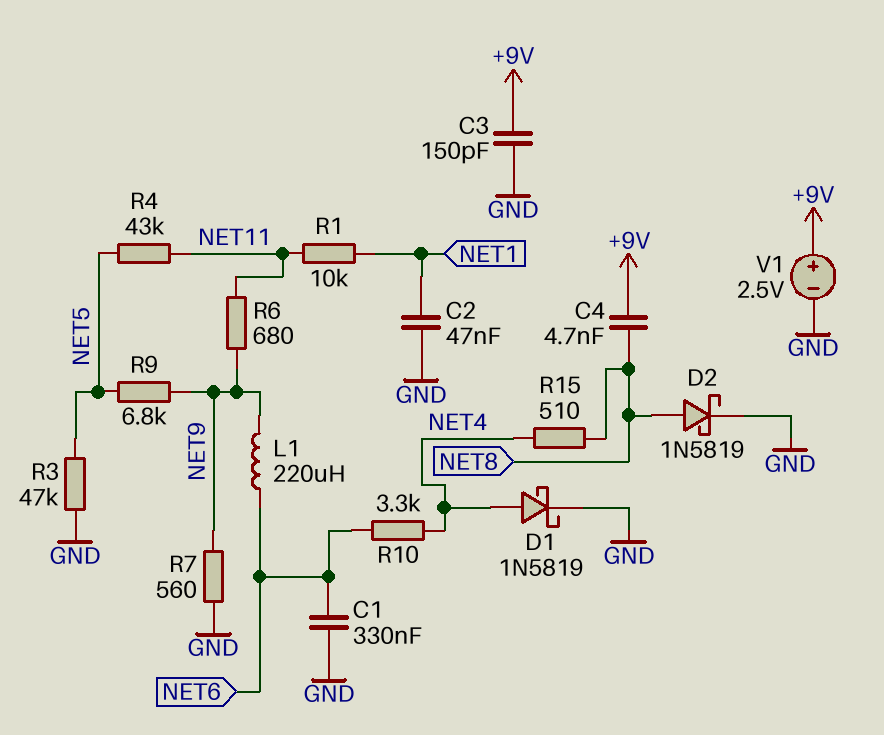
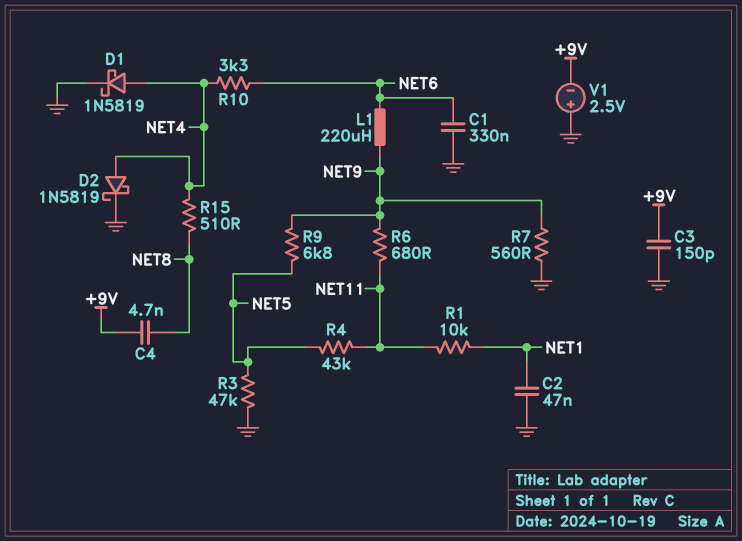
D2: schottky 1N5819 (A NET8, K GND) -> schottky 1N5819 (A NET4, K GND)
V1: 2.5V (plus +9V, minus GND) -> 2.5V (plus GND, minus +9V)

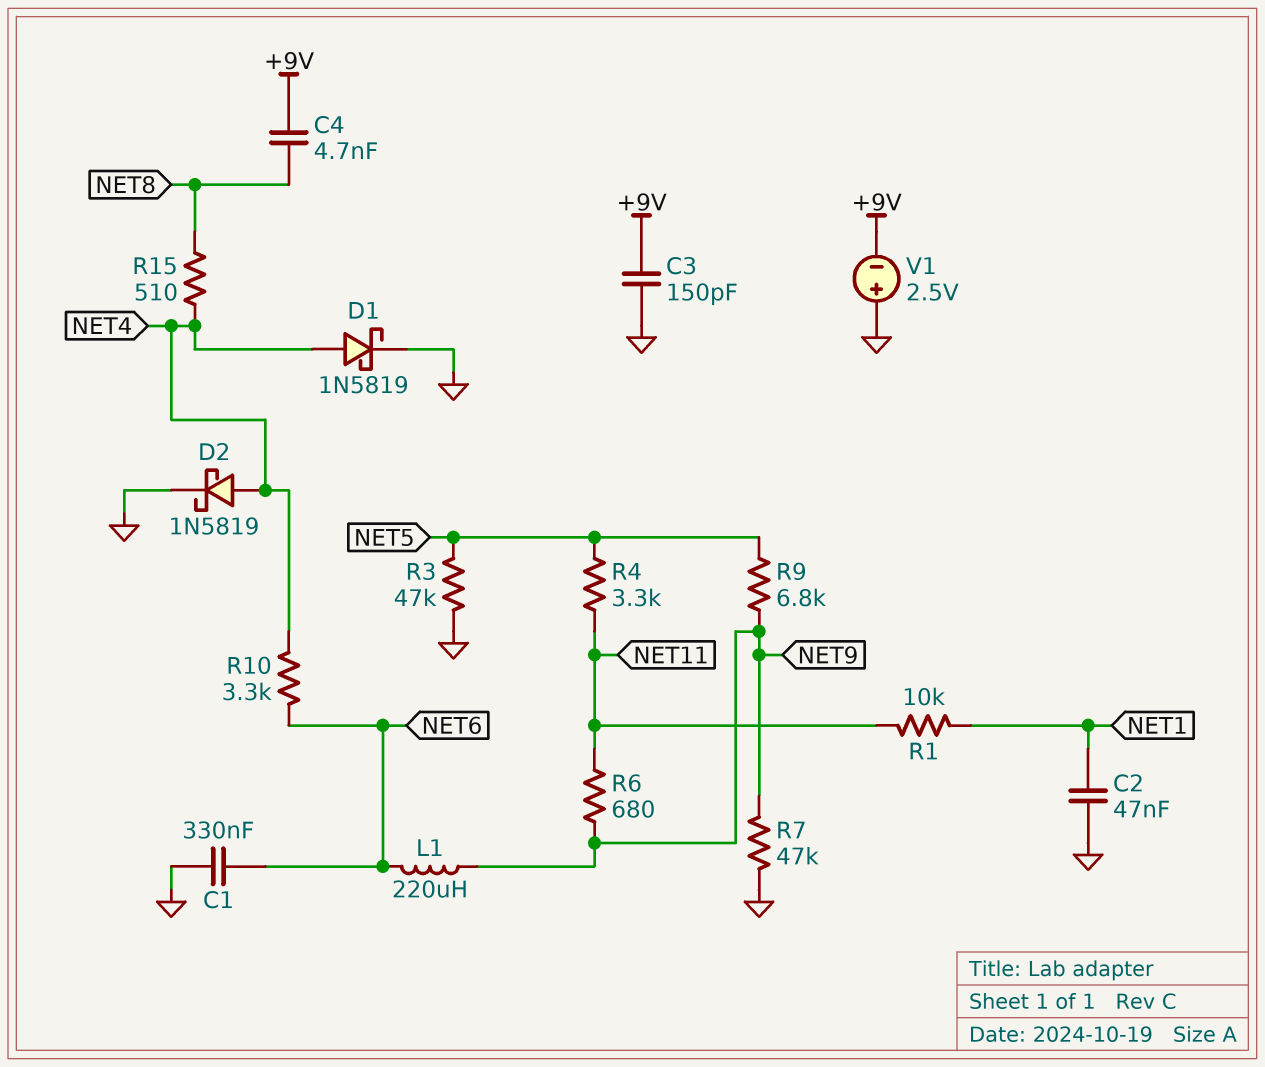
R4: 43k (NET5, NET11) -> 3.3k (NET5, NET11)
R7: 560 (GND, NET9) -> 47k (GND, NET9)

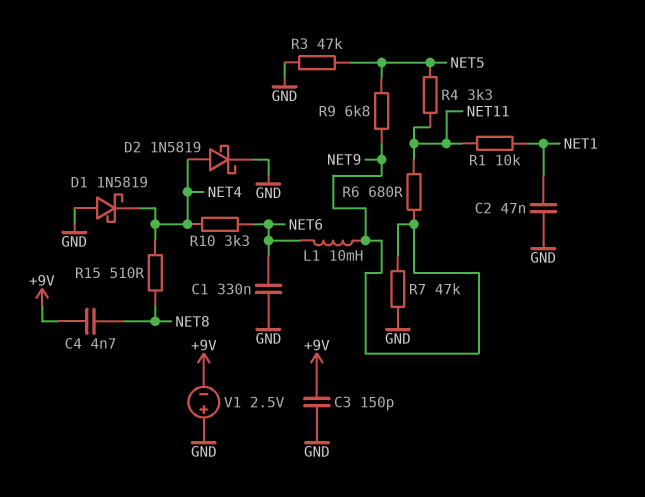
D1: schottky 1N5819 (A NET4, K GND) -> schottky 1N5819 (A GND, K NET4)
L1: 220uH (NET6, NET9) -> 10mH (NET6, NET9)

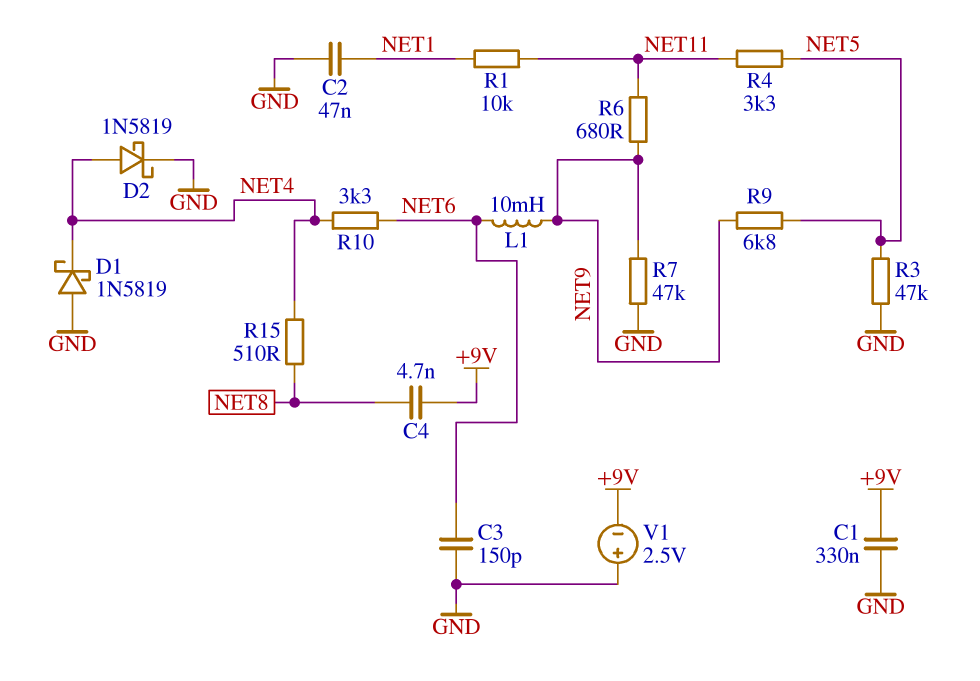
C1: 330nF (GND, NET6) -> 330nF (+9V, GND)
C3: 150pF (+9V, GND) -> 150pF (GND, NET6)

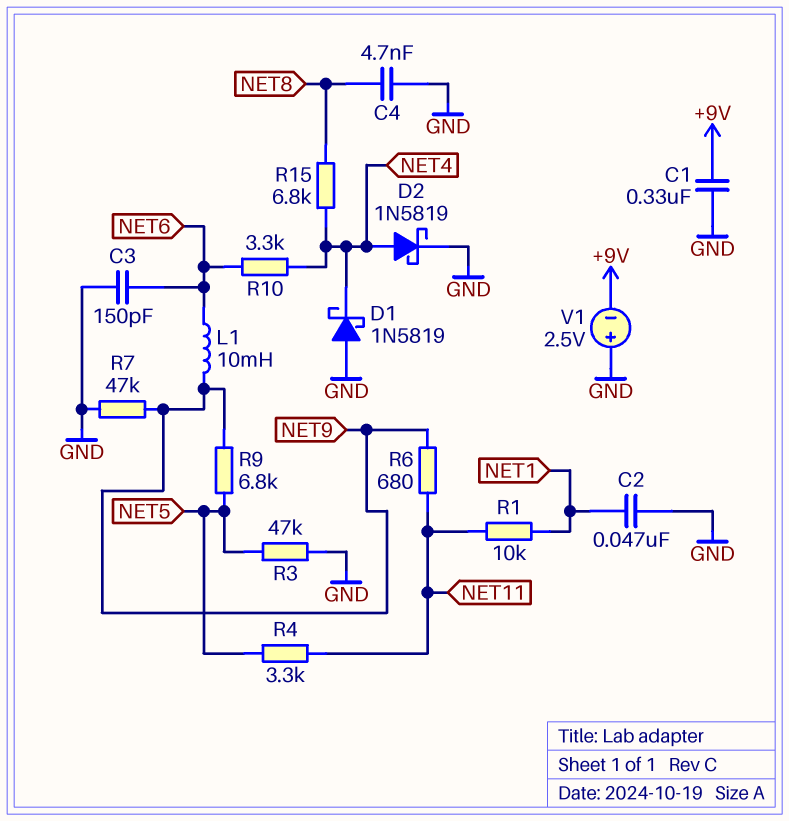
C4: 4.7nF (+9V, NET8) -> 4.7nF (GND, NET8)
R15: 510 (NET4, NET8) -> 6.8k (NET4, NET8)

